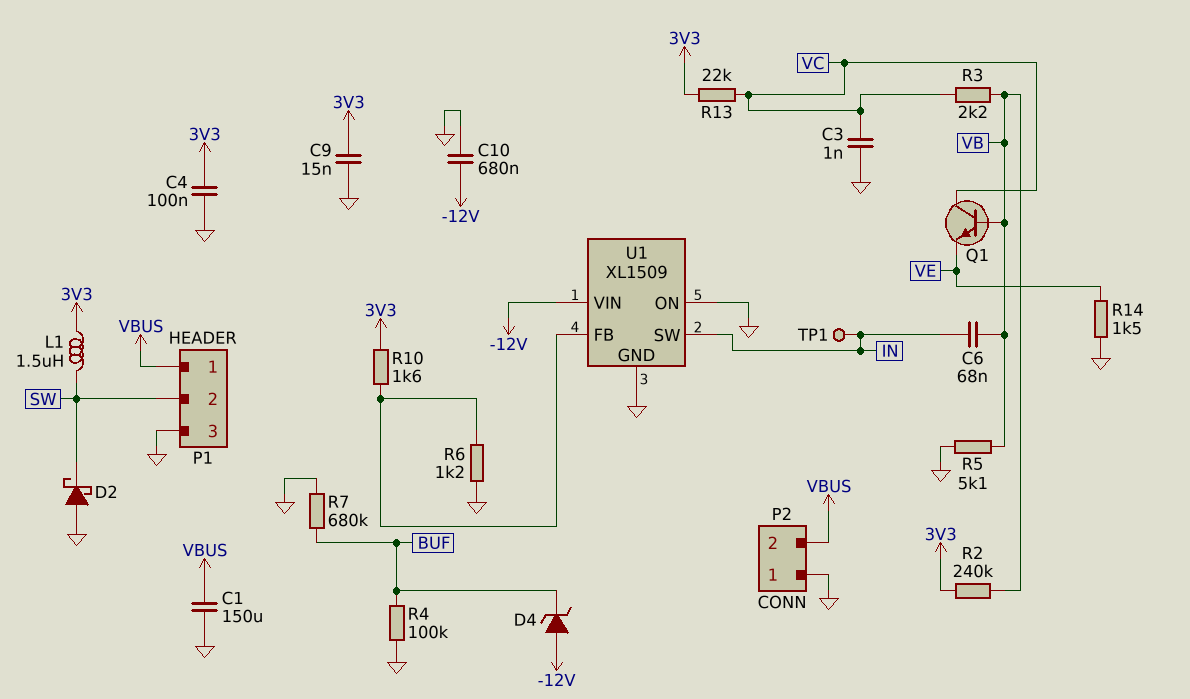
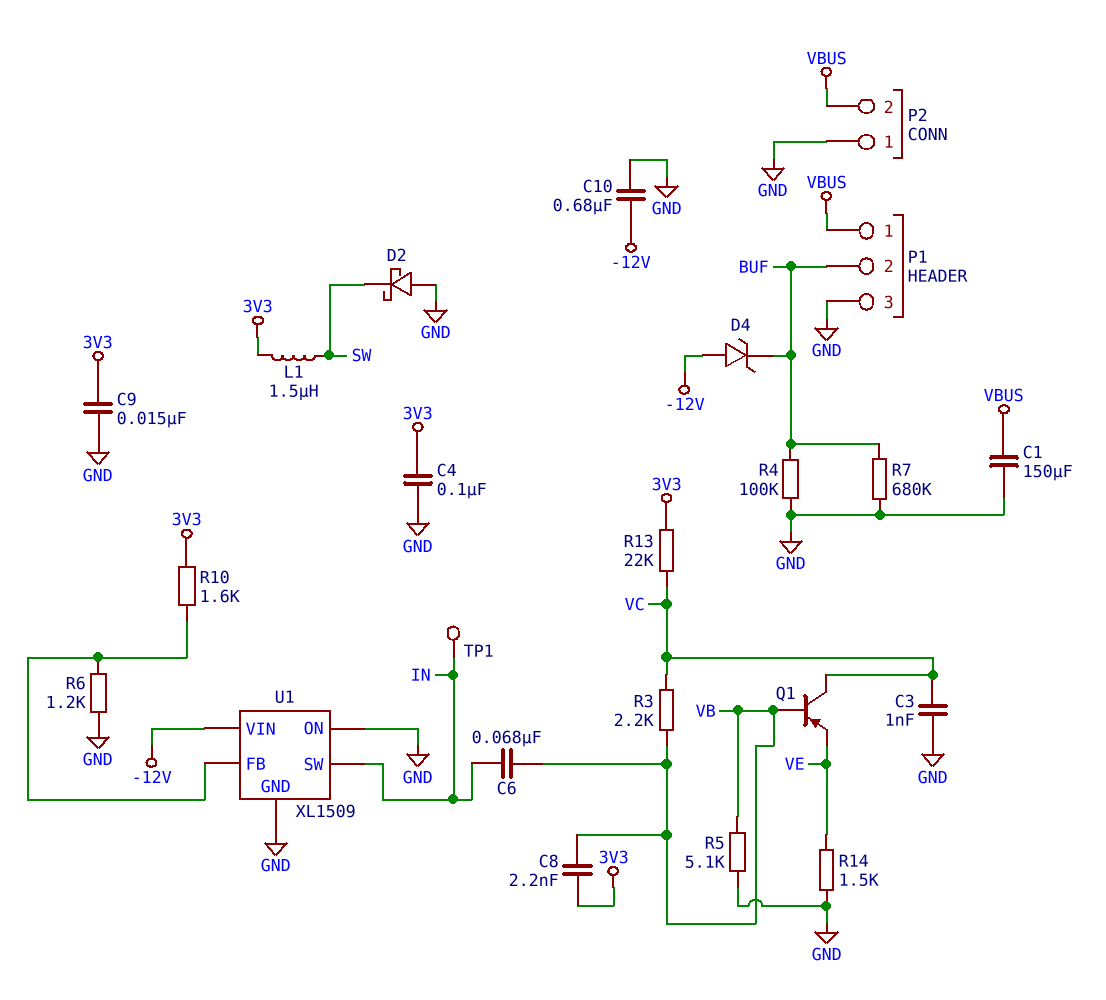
C8: none -> 2.2nF (3V3, VB)
P1 pin 2: SW -> BUF
Q1: NPN (B VB, C VC, E VE) -> PNP (B VB, C VC, E VE)
R2: 240k (3V3, VB) -> none

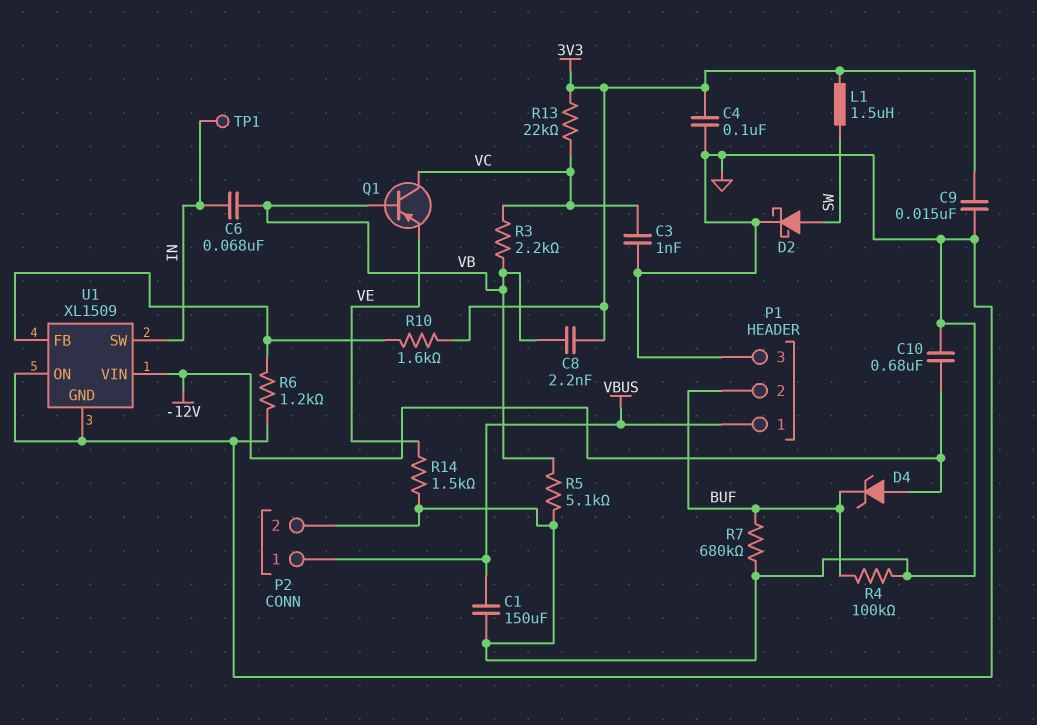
D2: schottky (A GND, K SW) -> schottky (A SW, K GND)
P2 pin 1: GND -> VBUS
P2 pin 2: VBUS -> GND

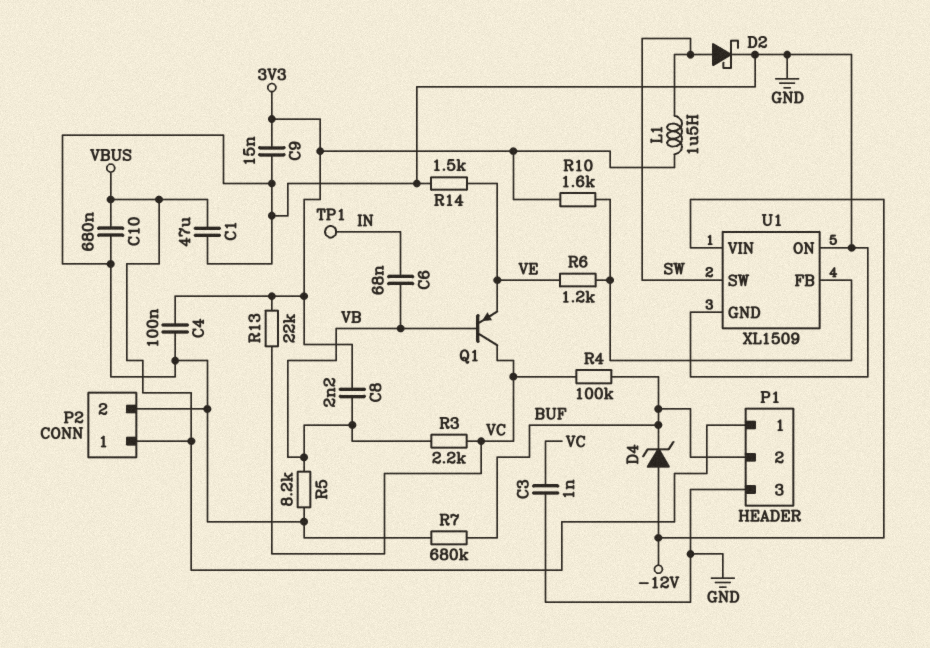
C1: 150uF (GND, VBUS) -> 47uF (GND, VBUS)
C10: 680nF (-12V, GND) -> 680nF (GND, VBUS)
R4: 100k (BUF, GND) -> 100k (BUF, VC)
R5: 5.1k (GND, VB) -> 8.2k (GND, VB)
R6: 1.2k (GND, U1/FB) -> 1.2k (U1/FB, VE)
U1 pin SW: IN -> SW

